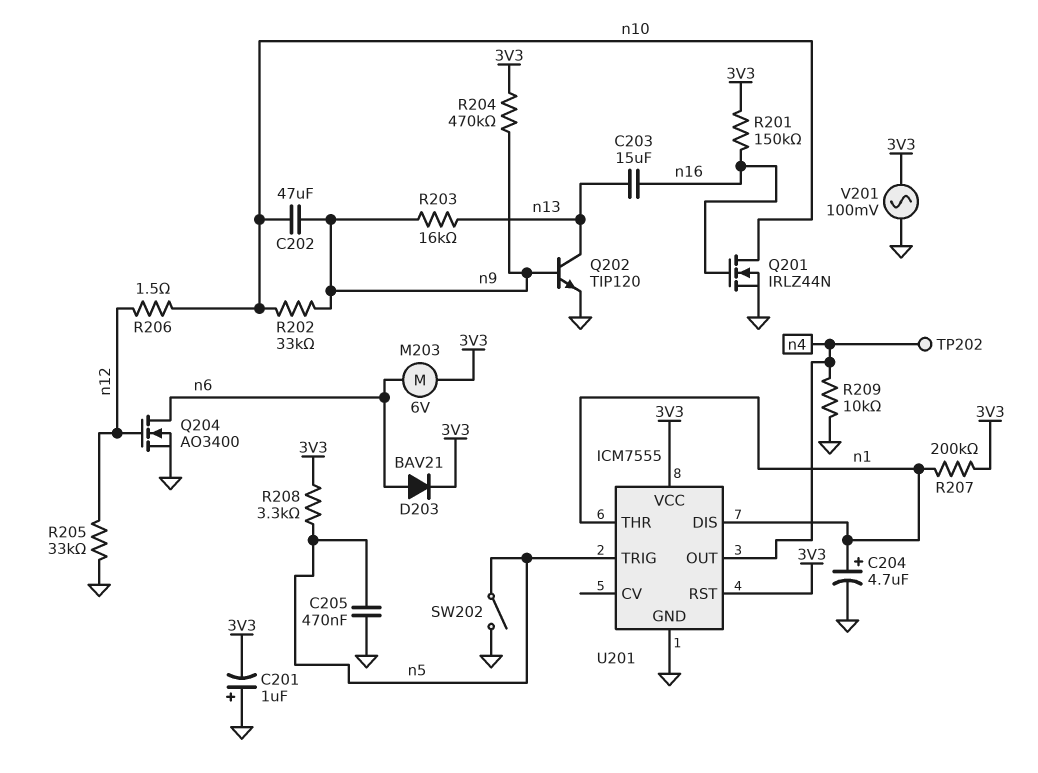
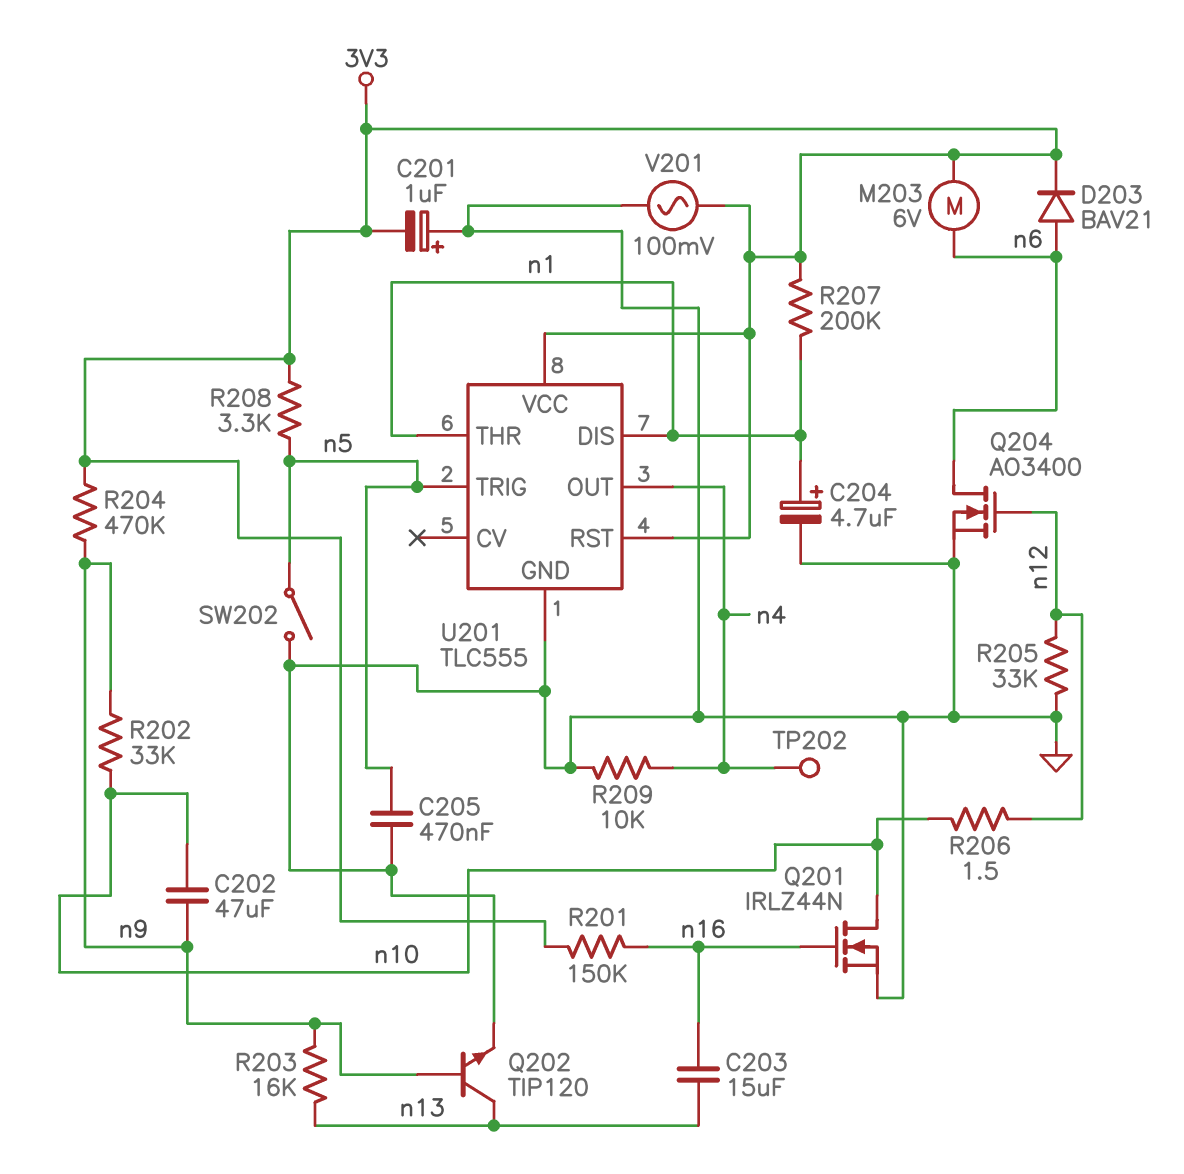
U201: ICM7555 -> TLC555

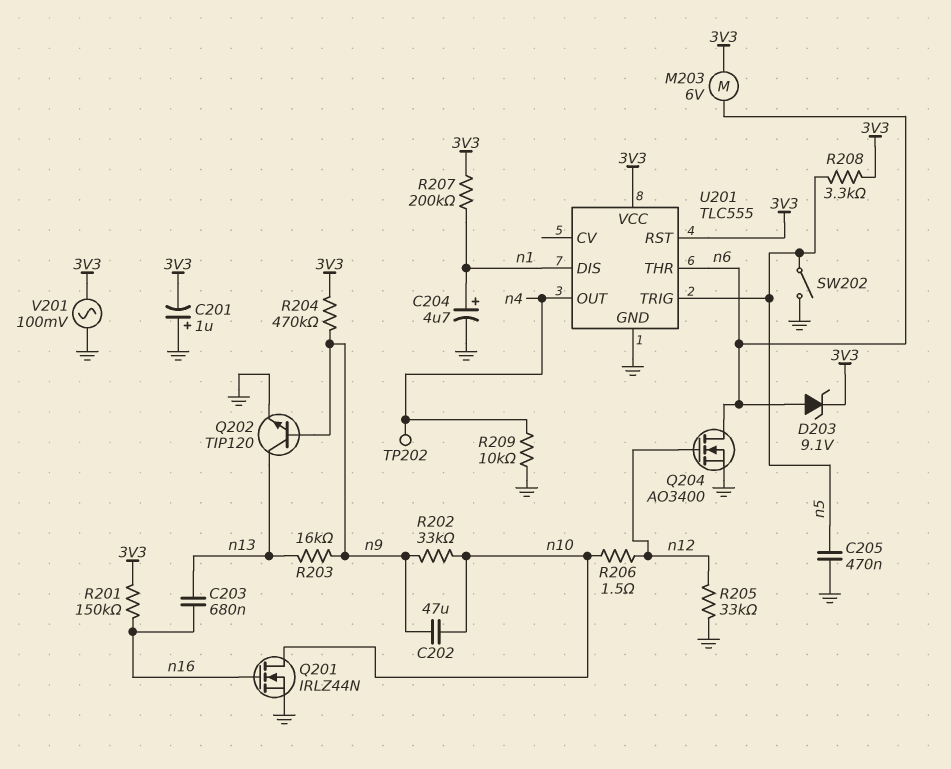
C203: 15uF (n13, n16) -> 680nF (n13, n16)
D203: diode BAV21 (A n6, K 3V3) -> zener 9.1V (A n6, K 3V3)
U201 pin THR: n1 -> n6

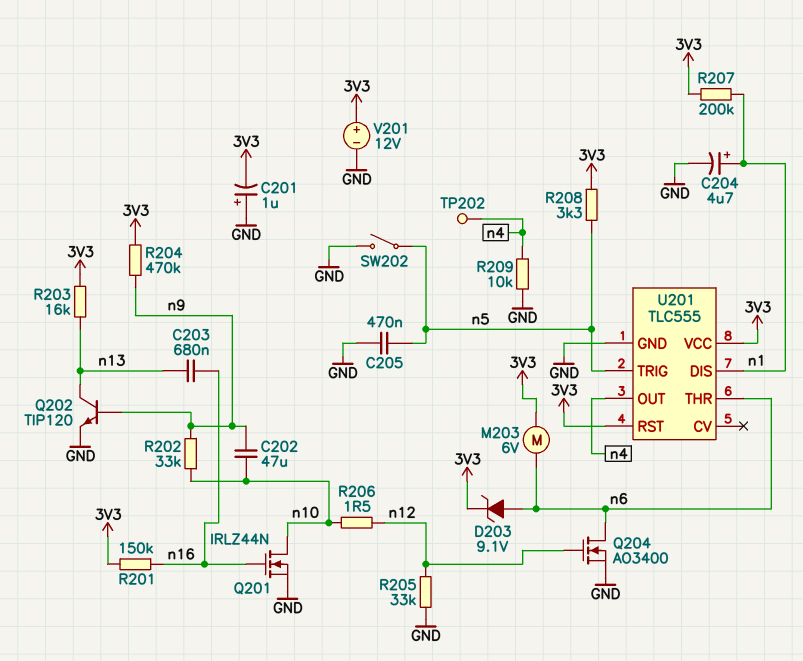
R203: 16k (n9, n13) -> 16k (3V3, n13)
V201: AC 100mV (3V3, GND) -> 12V (plus 3V3, minus GND)

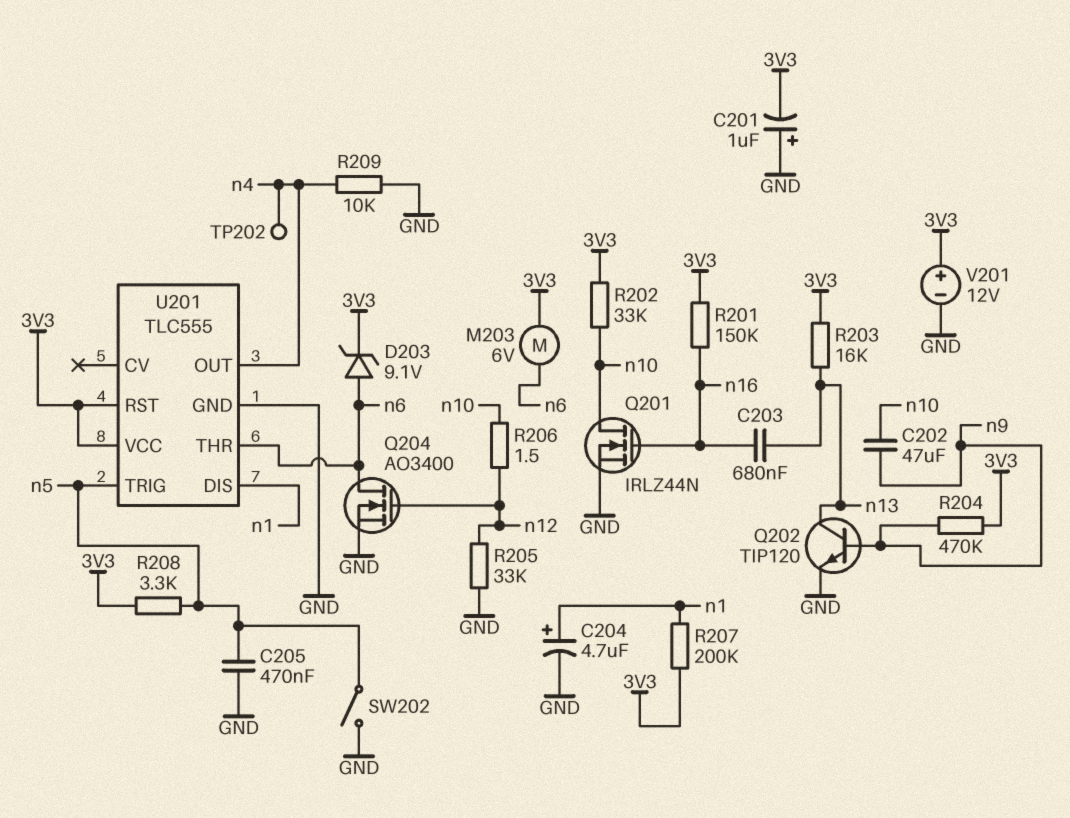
R202: 33k (n9, n10) -> 33k (3V3, n10)

